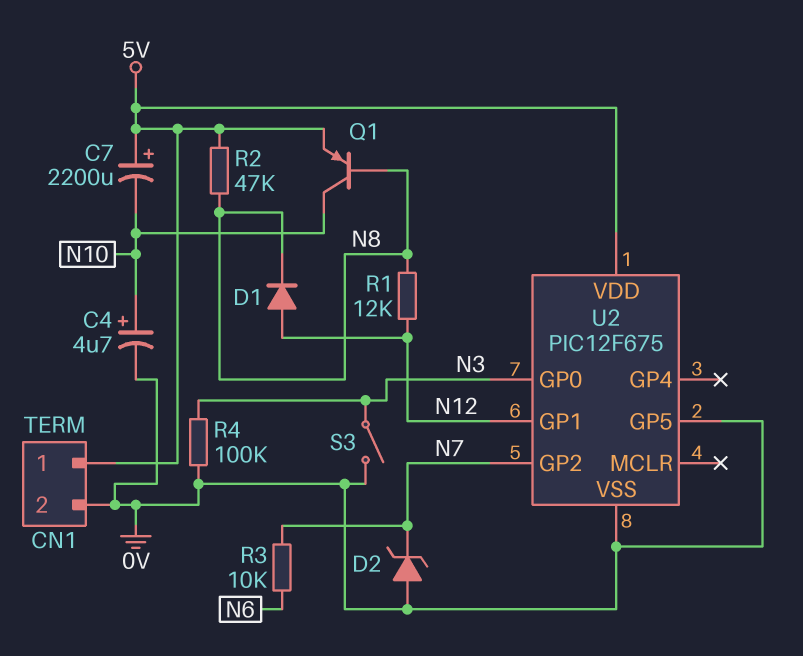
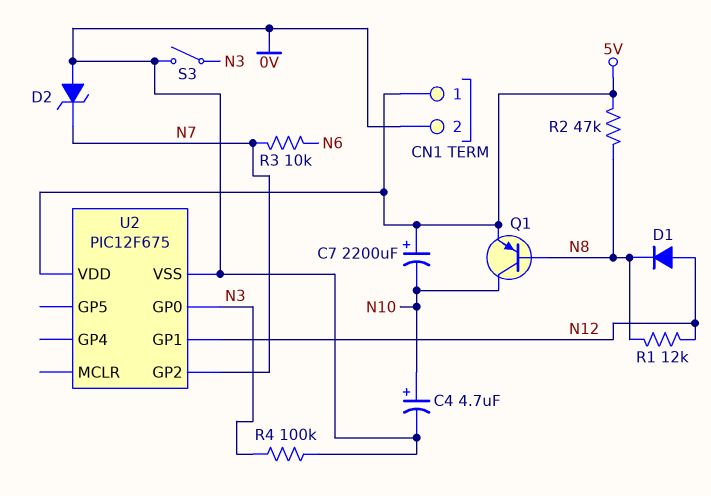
U2 pin GP5: 0V -> none

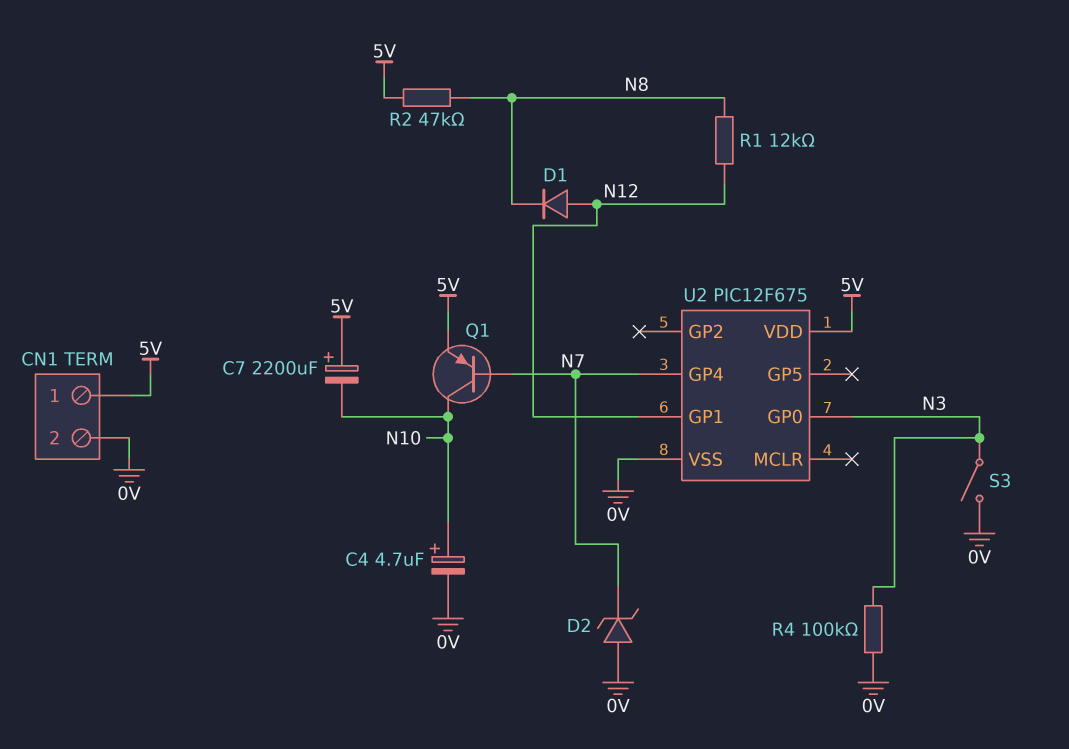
Q1: PNP (B N8, C N10, E 5V) -> PNP (B N7, C N10, E 5V)
R3: 10k (N6, N7) -> none
U2 pin GP2: N7 -> none
U2 pin GP4: none -> N7

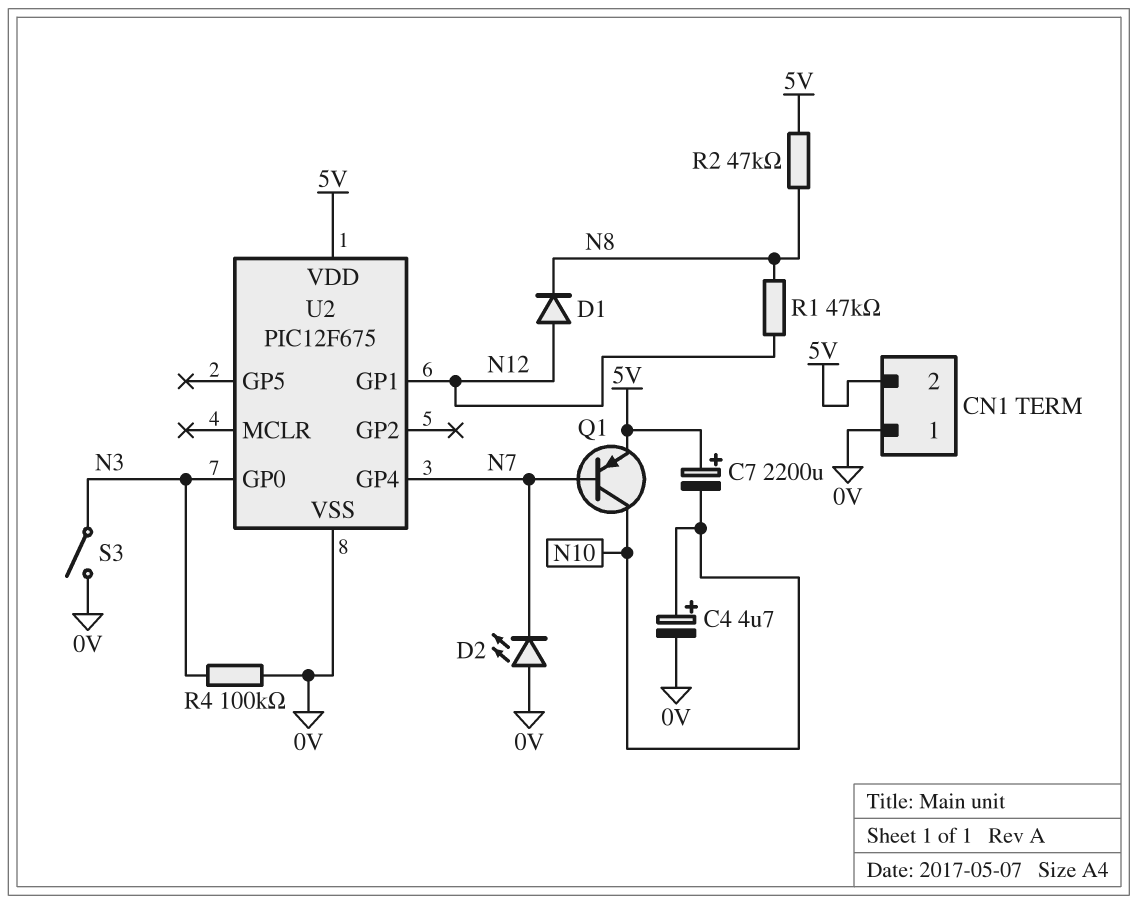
CN1 pin 1: 5V -> 0V
CN1 pin 2: 0V -> 5V
D2: zener (A 0V, K N7) -> LED (A 0V, K N7)
R1: 12k (N8, N12) -> 47k (N8, N12)

